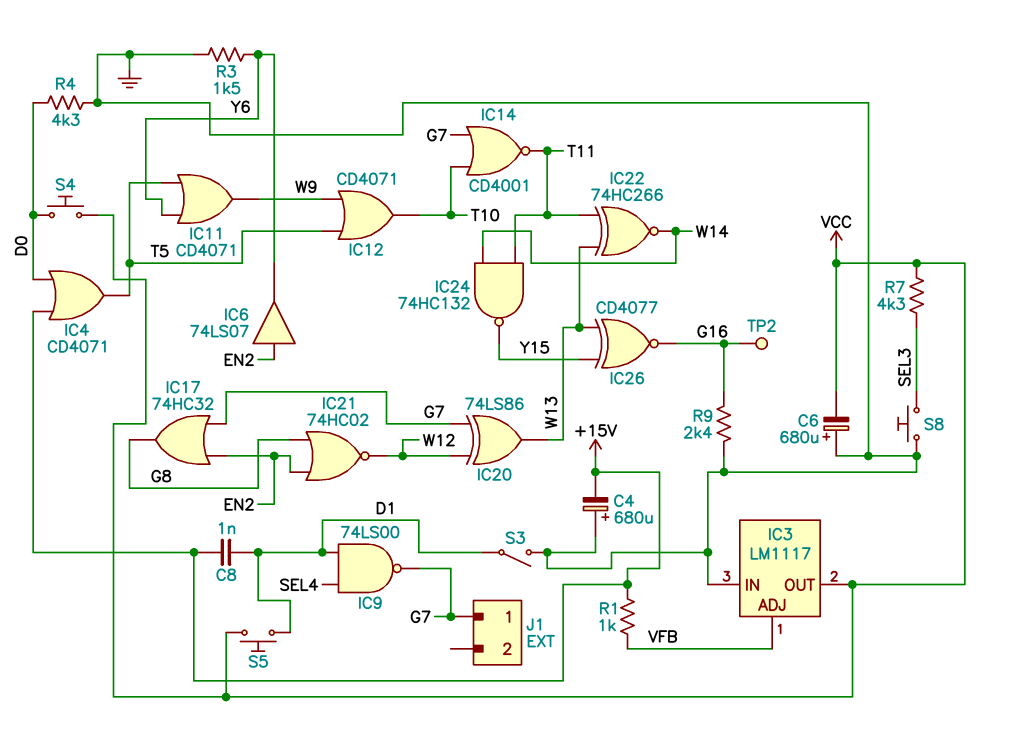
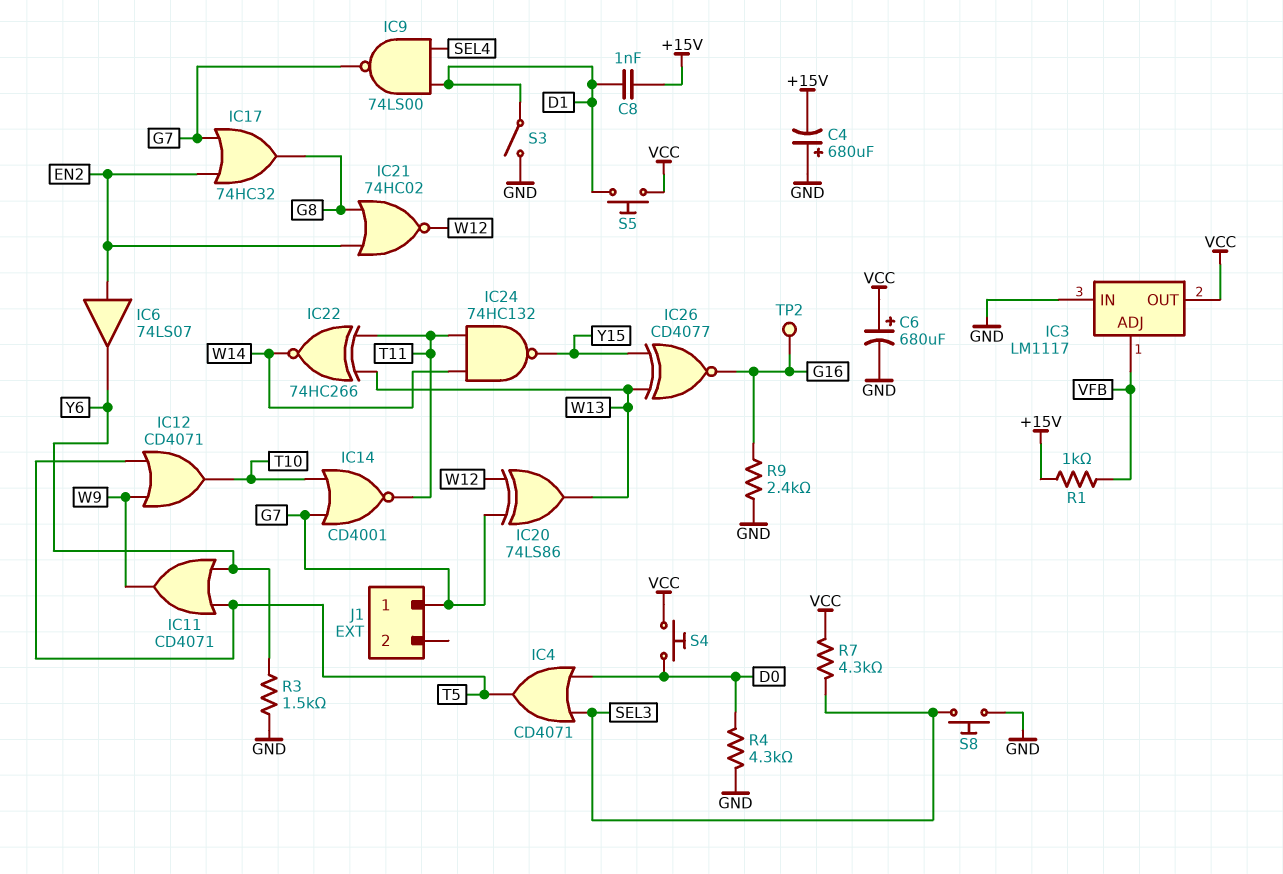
C6: 680uF (plus GND, minus VCC) -> 680uF (plus VCC, minus GND)
IC4: OR CD4071 (in +15V, in D0, out T5) -> OR CD4071 (in D0, in SEL3, out T5)

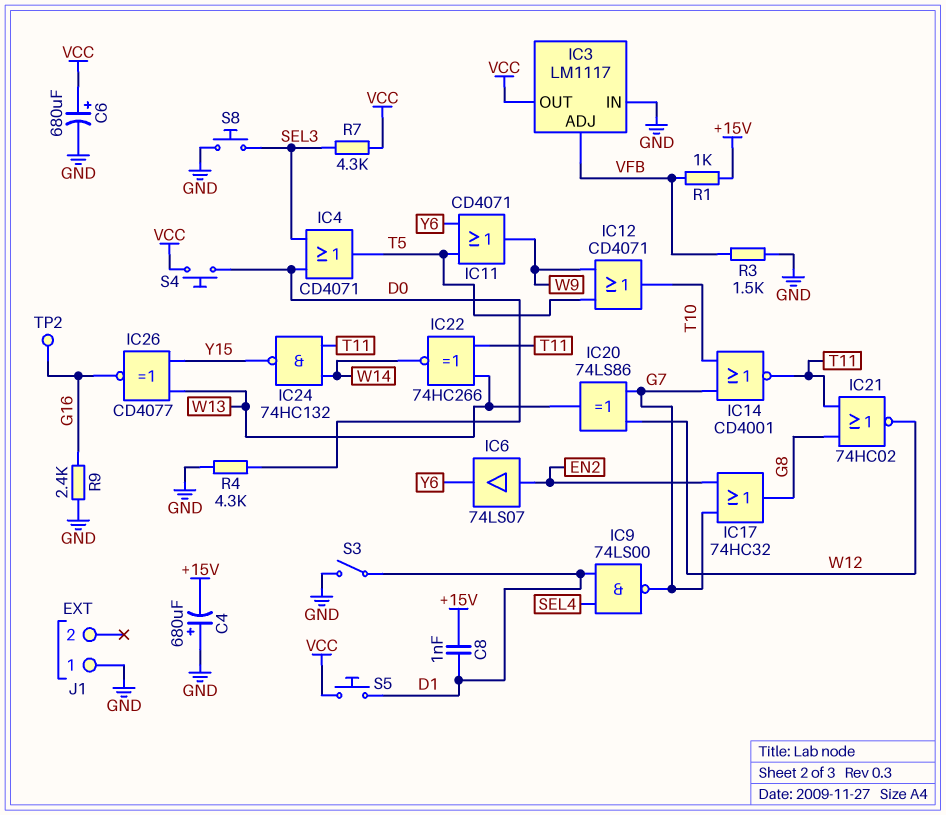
IC21: NOR 74HC02 (in EN2, in G8, out W12) -> NOR 74HC02 (in G8, in T11, out W12)
J1 pin 1: G7 -> GND
R3: 1.5k (GND, Y6) -> 1.5k (GND, VFB)

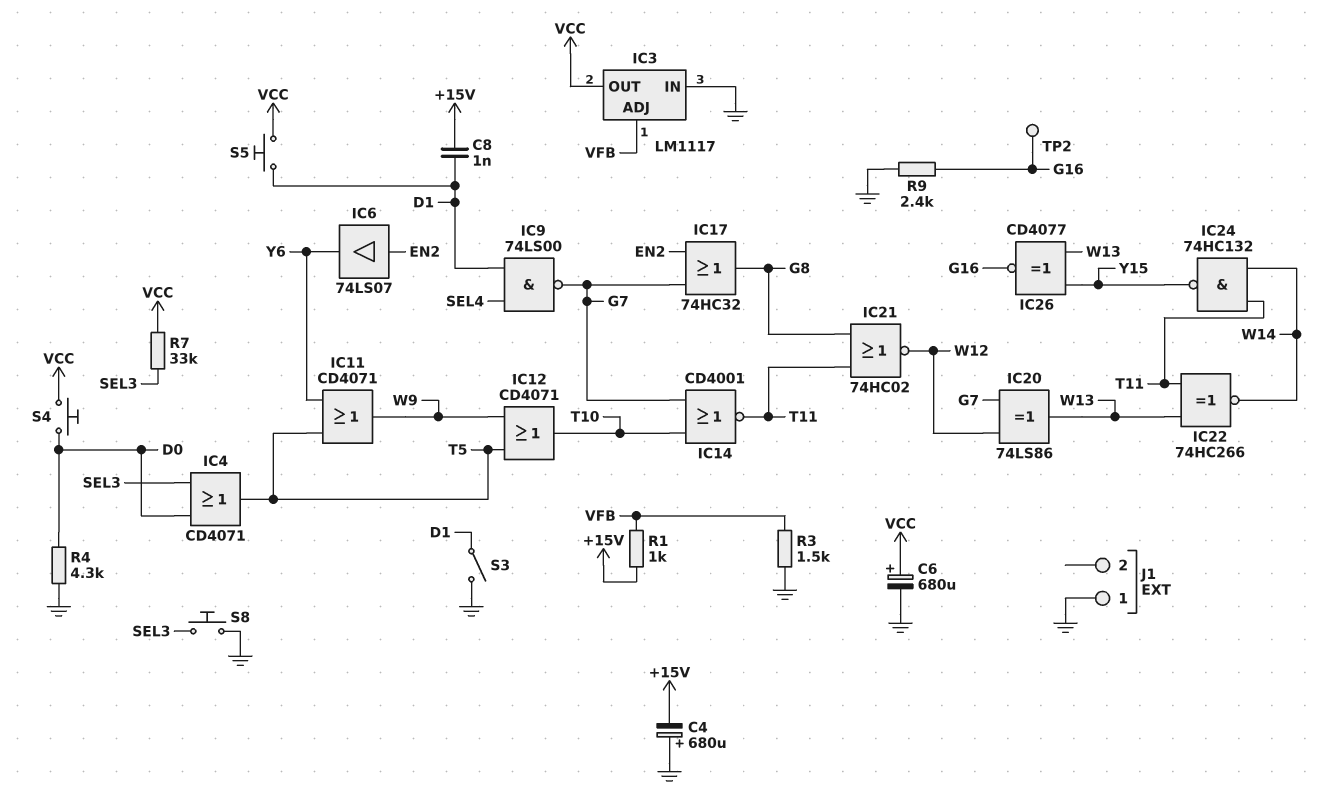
R7: 4.3k (SEL3, VCC) -> 33k (SEL3, VCC)

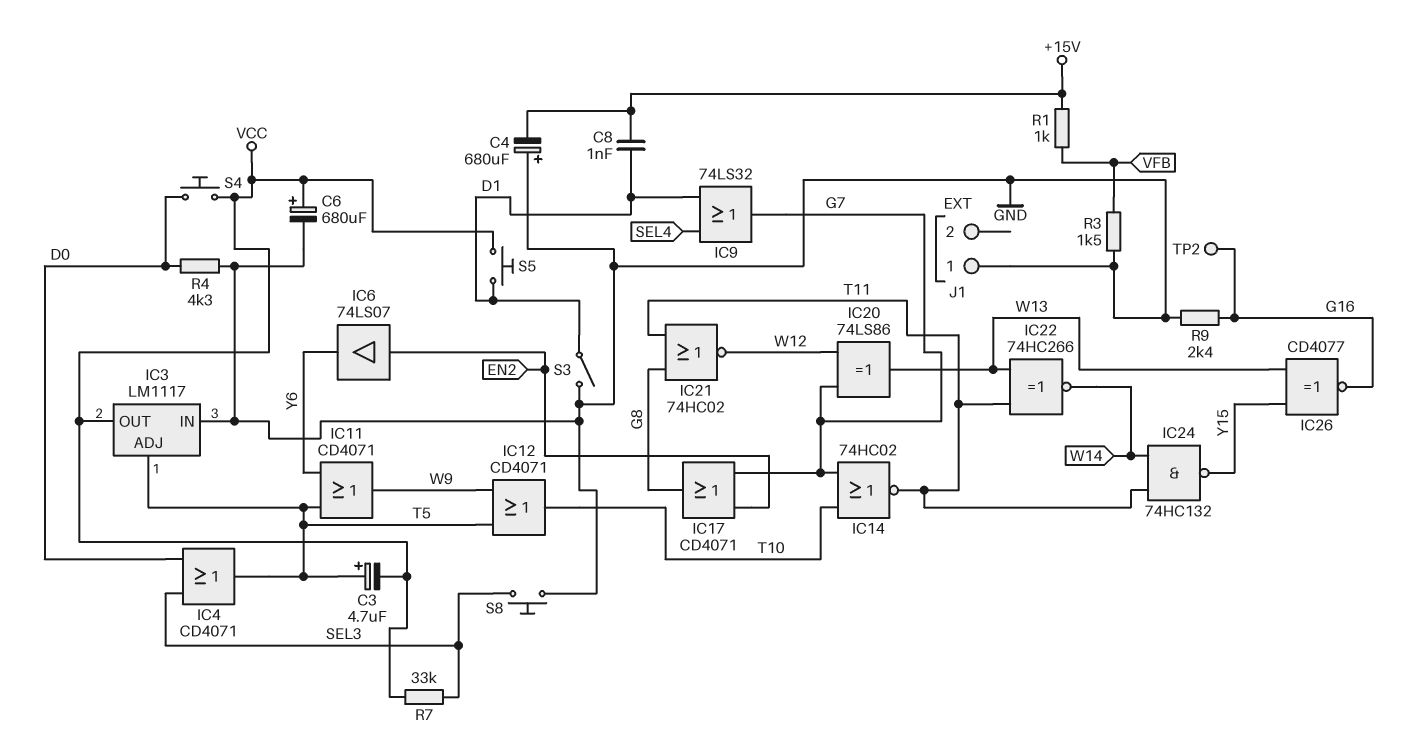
C3: none -> 4.7uF (plus T5, minus VCC)
IC3 pin ADJ: VFB -> T5
IC9: NAND 74LS00 (in D1, in SEL4, out G7) -> OR 74LS32 (in D1, in SEL4, out G7)
IC14: NOR CD4001 (in G7, in T10, out T11) -> NOR 74HC02 (in G7, in T10, out T11)
IC17: OR 74HC32 (in EN2, in G7, out G8) -> OR CD4071 (in EN2, in G7, out G8)

